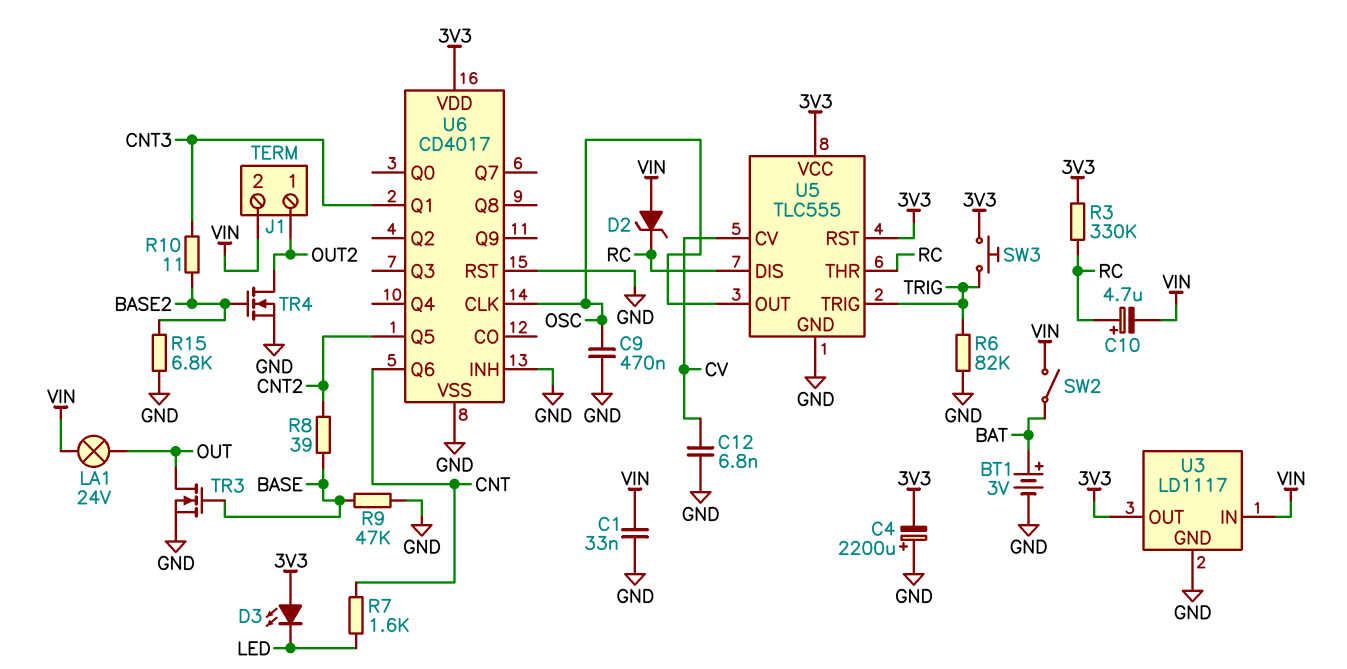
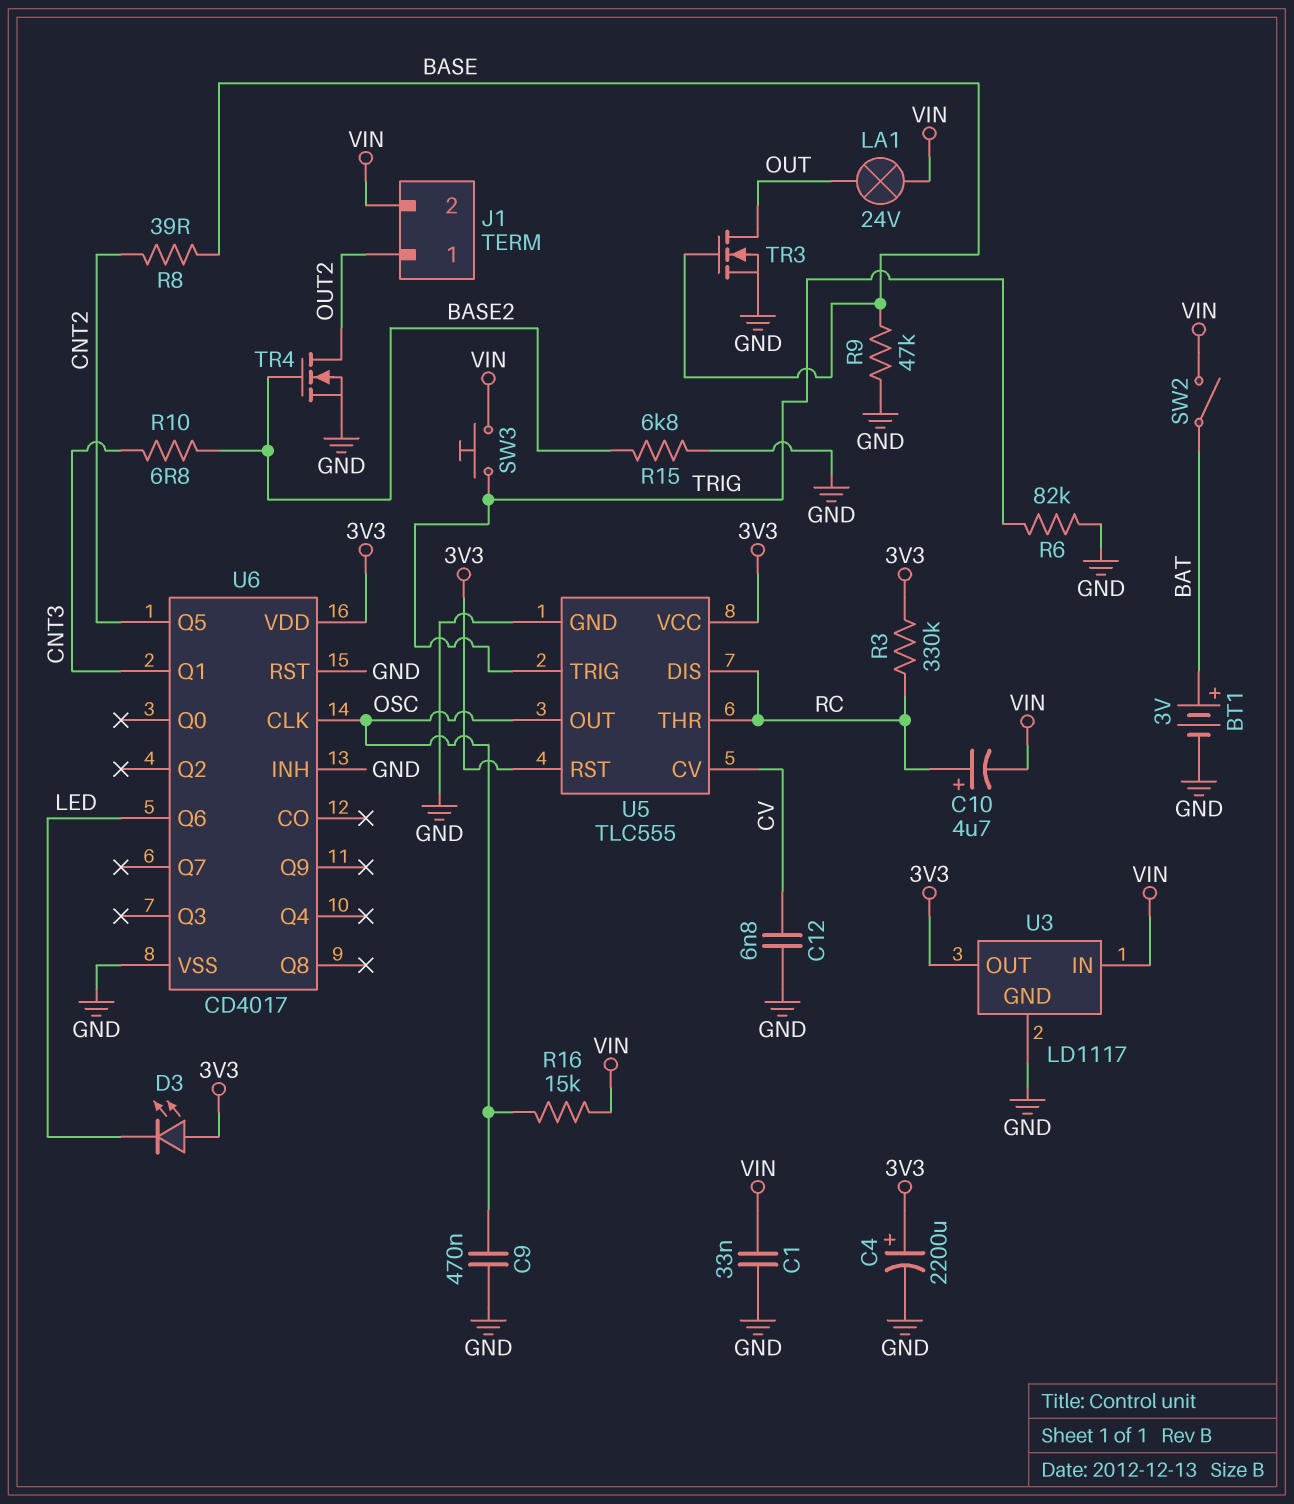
C4: 2200uF (plus GND, minus 3V3) -> 2200uF (plus 3V3, minus GND)
D2: zener (A VIN, K RC) -> none
R7: 1.6k (CNT, LED) -> none
R10: 11 (BASE2, CNT3) -> 6.8 (BASE2, CNT3)
R16: none -> 15k (OSC, VIN)
SW3: button (3V3, TRIG) -> button (TRIG, VIN)
U6 pin Q6: CNT -> LED

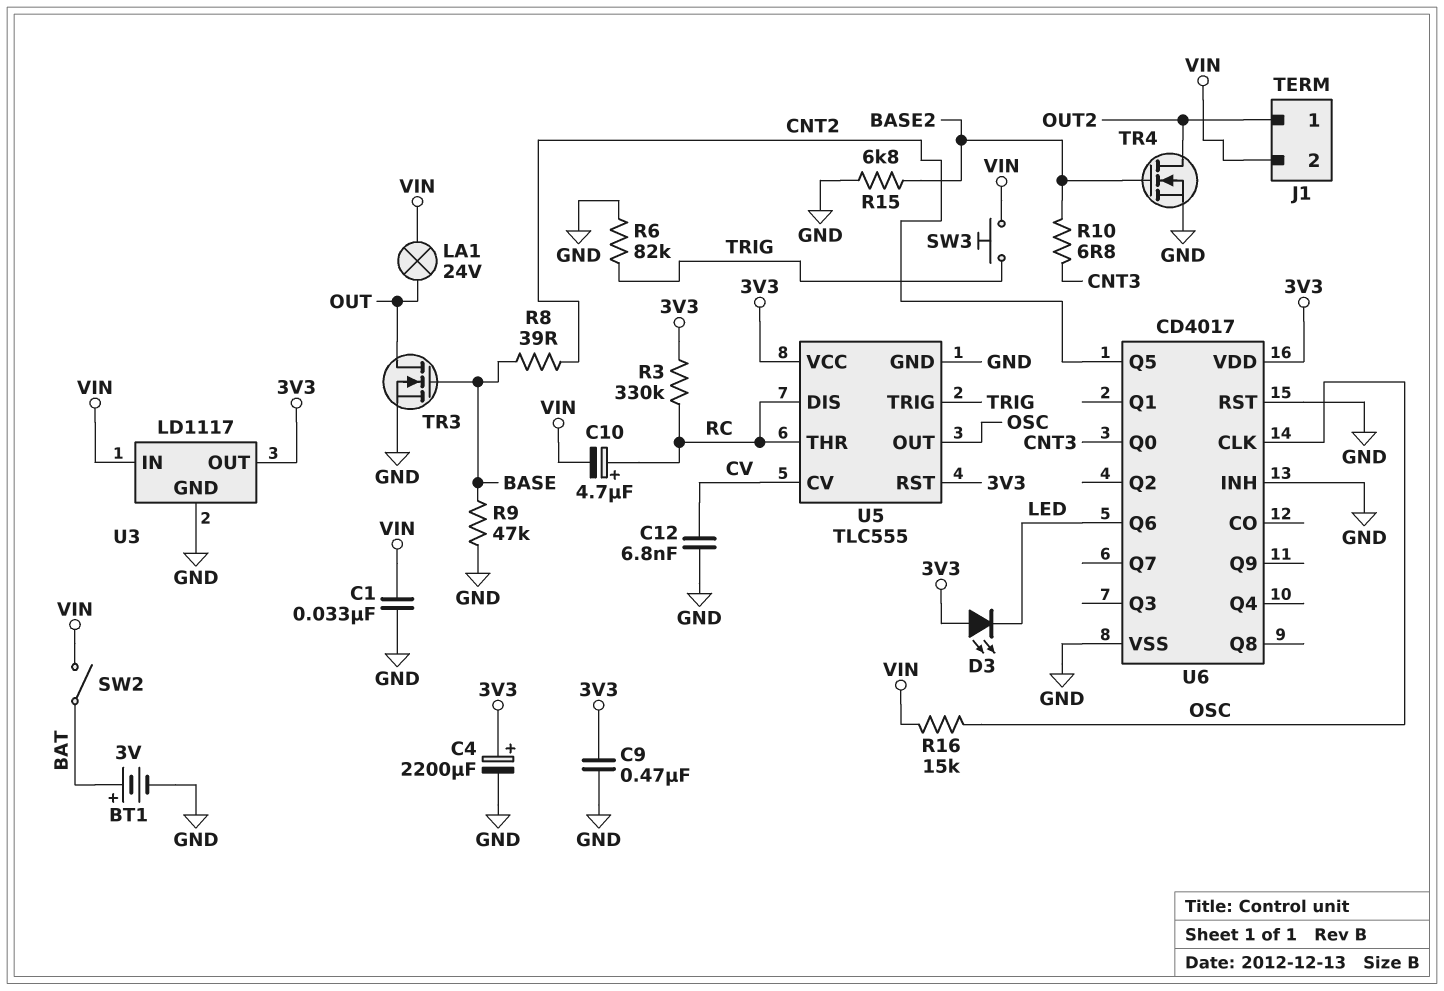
C9: 470nF (GND, OSC) -> 470nF (3V3, GND)
U6 pin Q0: none -> CNT3
U6 pin Q1: CNT3 -> none

